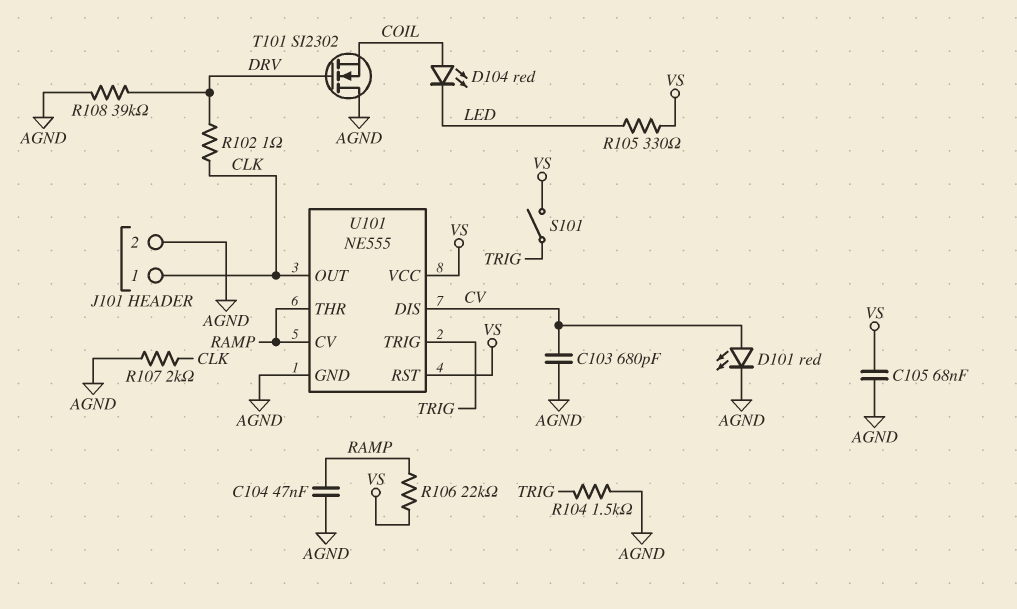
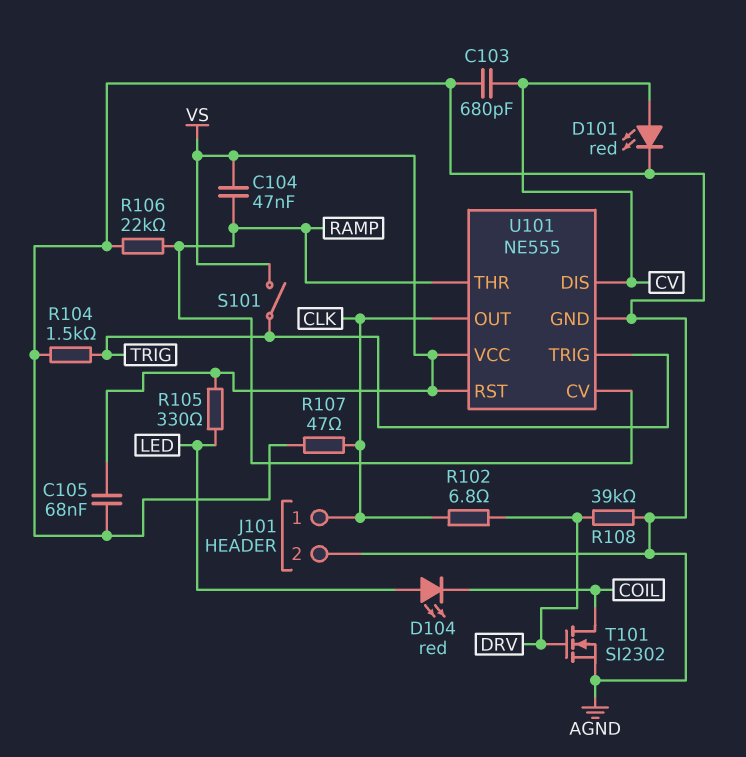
C104: 47nF (AGND, RAMP) -> 47nF (RAMP, VS)
D104: LED red (A COIL, K LED) -> LED red (A LED, K COIL)
R102: 1 (CLK, DRV) -> 6.8 (CLK, DRV)
R106: 22k (RAMP, VS) -> 22k (AGND, RAMP)
R107: 2k (AGND, CLK) -> 47 (AGND, CLK)
T101: NMOS SI2302 (G DRV, D AGND, S COIL) -> NMOS SI2302 (G DRV, D COIL, S AGND)

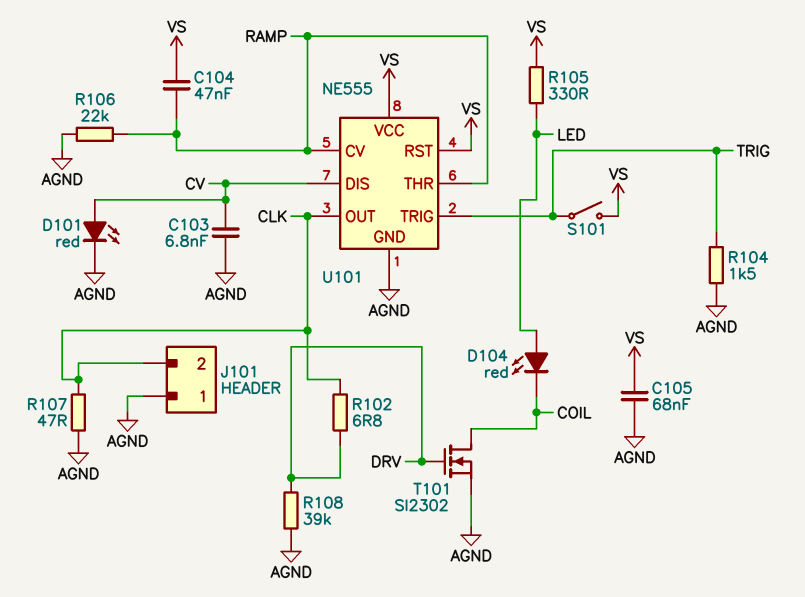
C103: 680pF (AGND, CV) -> 6.8nF (AGND, CV)
J101 pin 1: CLK -> AGND
J101 pin 2: AGND -> CLK

